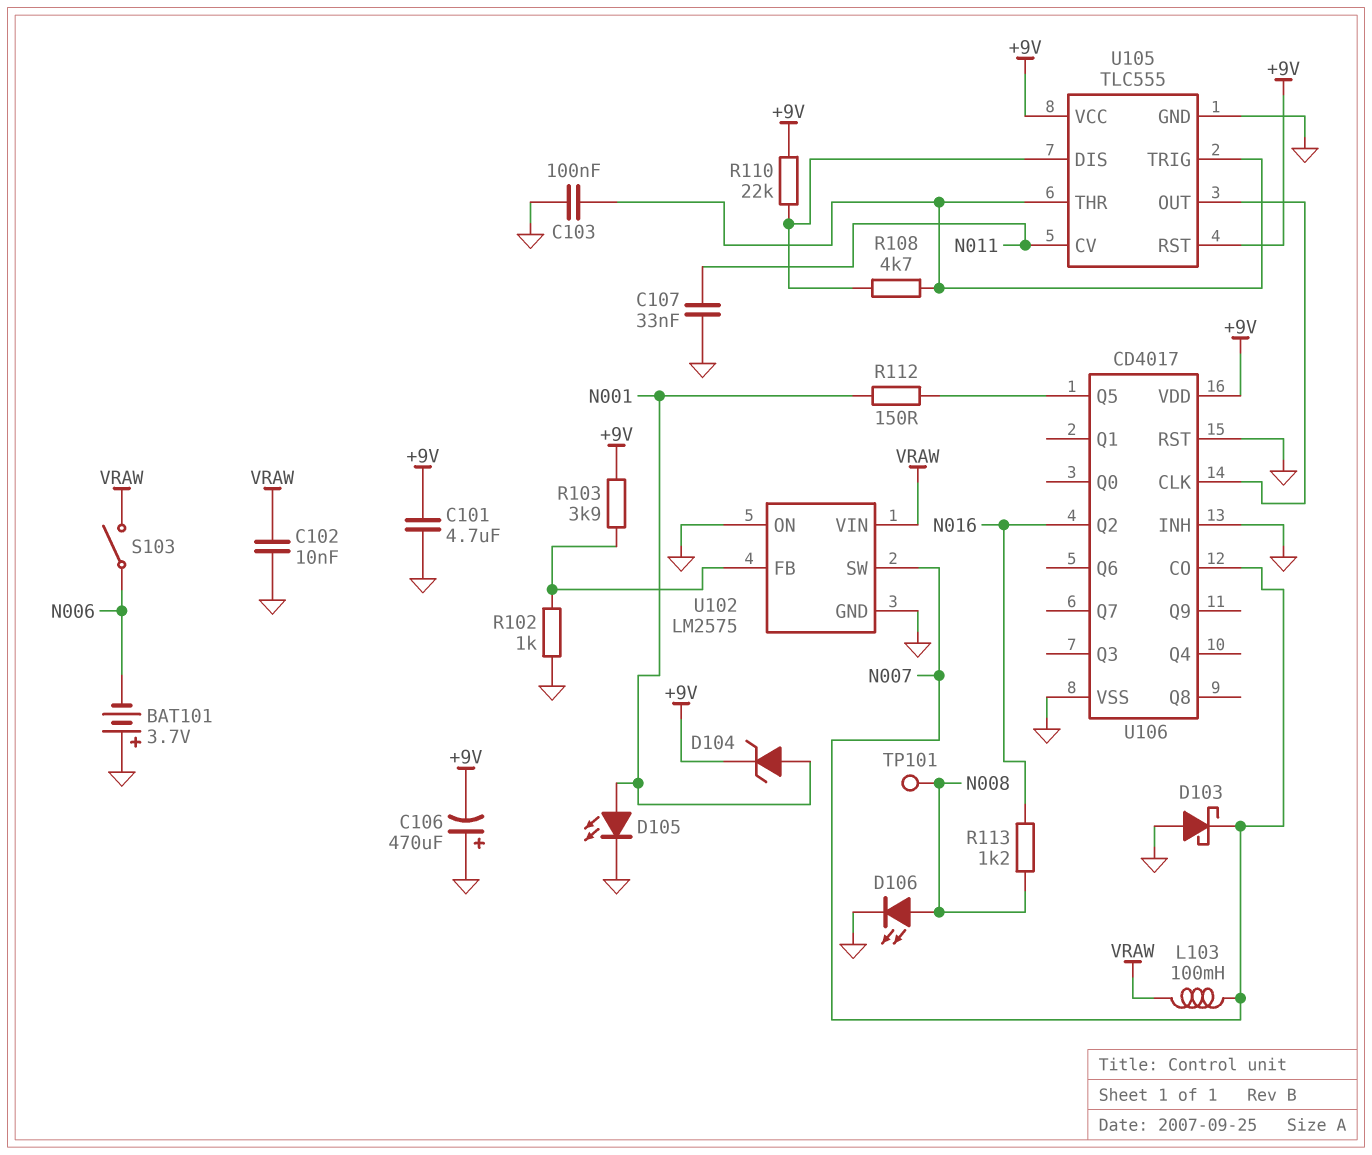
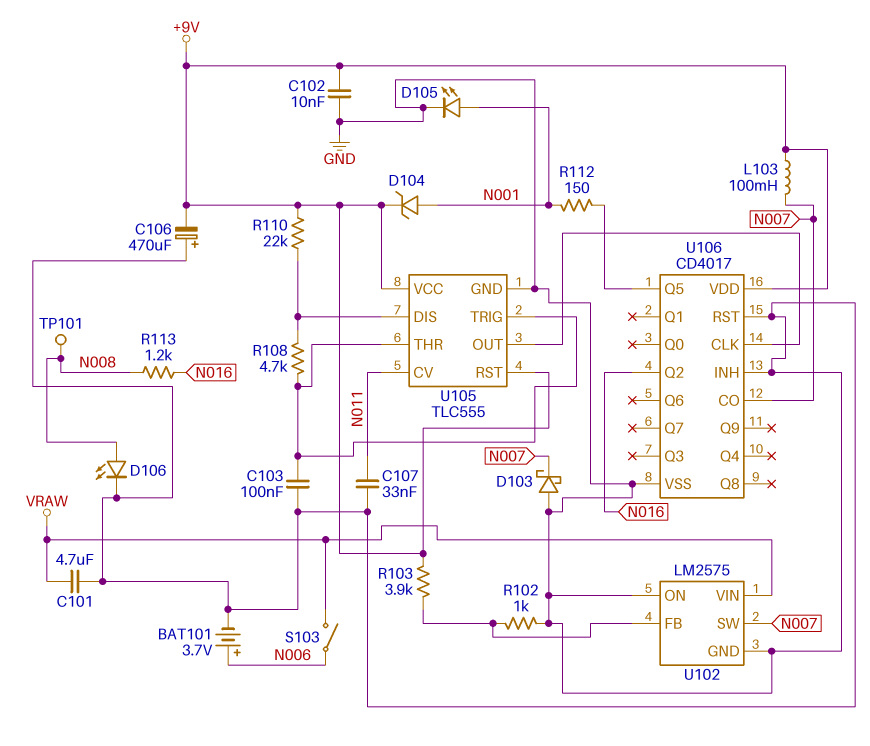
BAT101: 3.7V (plus GND, minus N006) -> 3.7V (plus N006, minus GND)
C101: 4.7uF (+9V, GND) -> 4.7uF (GND, VRAW)
C102: 10nF (GND, VRAW) -> 10nF (+9V, GND)
L103: 100mH (N007, VRAW) -> 100mH (+9V, N007)

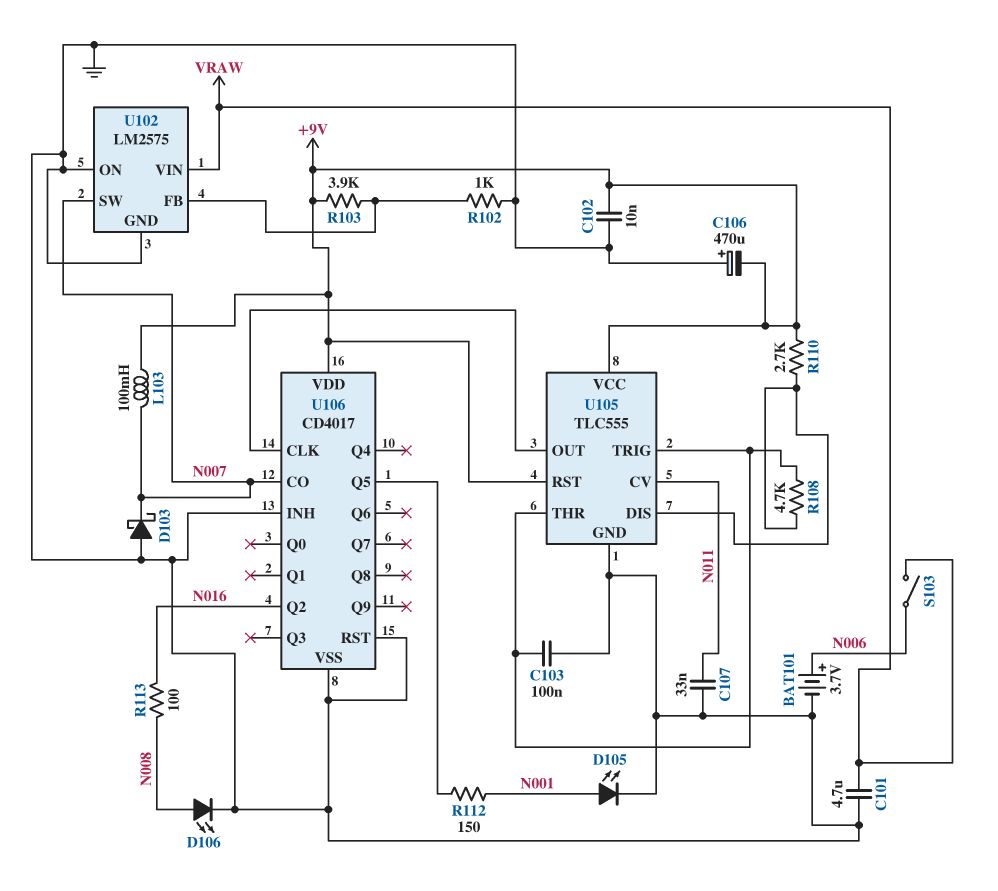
D104: zener (A N001, K +9V) -> none
R110: 22k (+9V, U105/DIS) -> 2.7k (+9V, U105/DIS)
R113: 1.2k (N008, N016) -> 100 (N008, N016)
TP101: test point (N008) -> none

